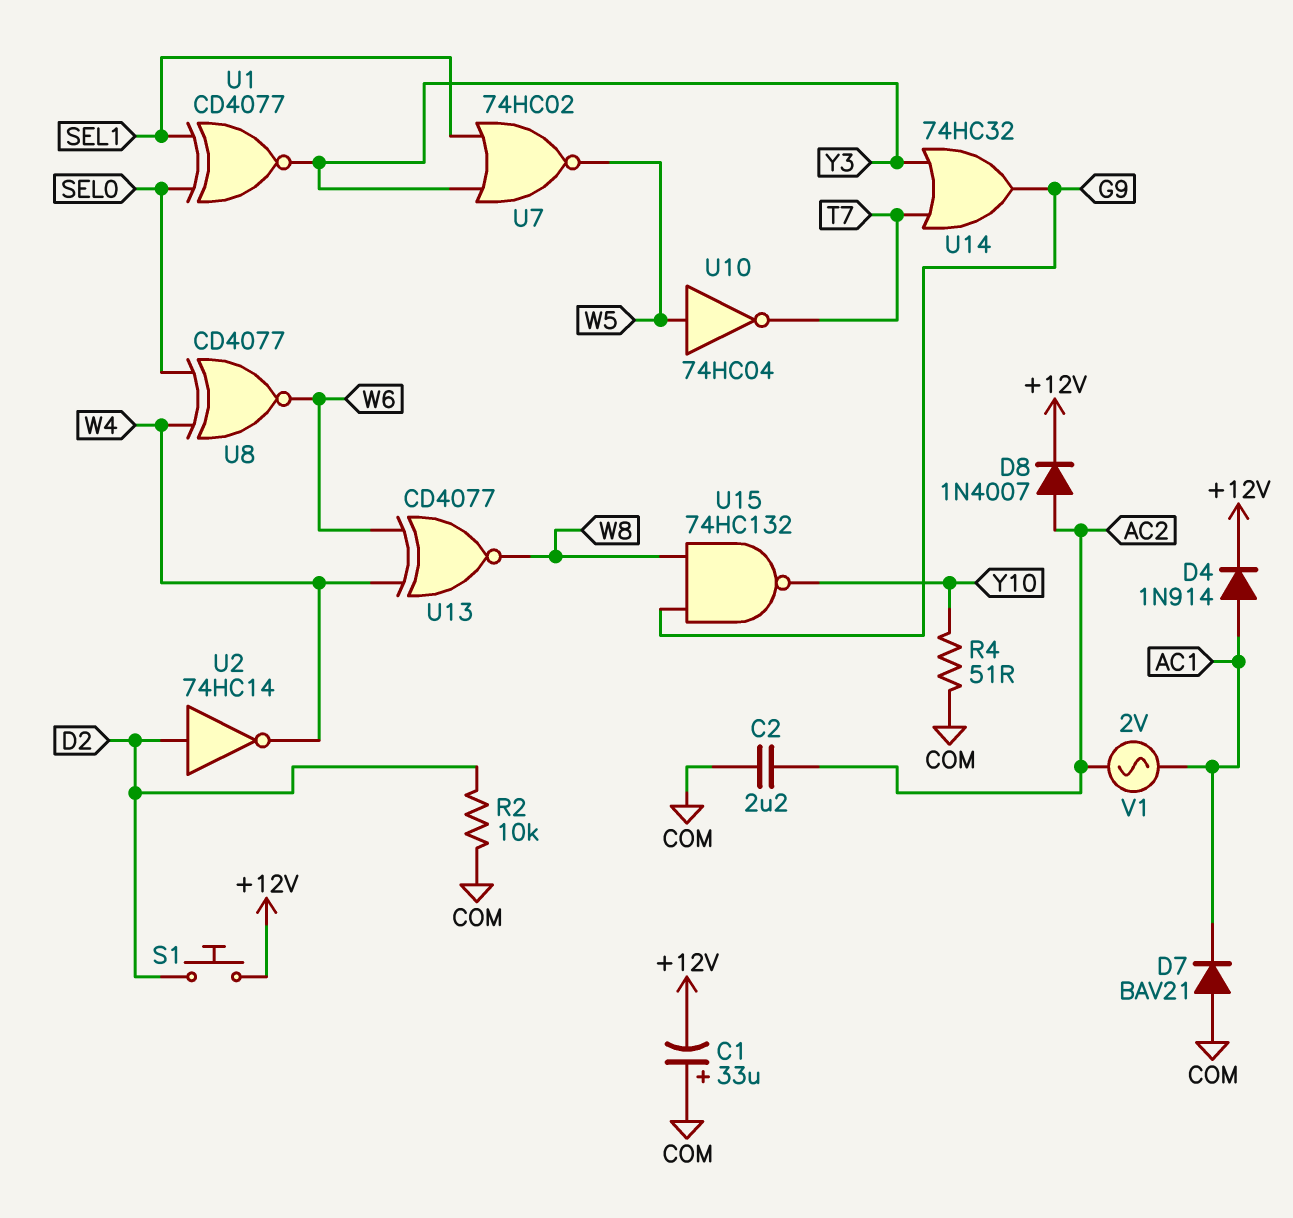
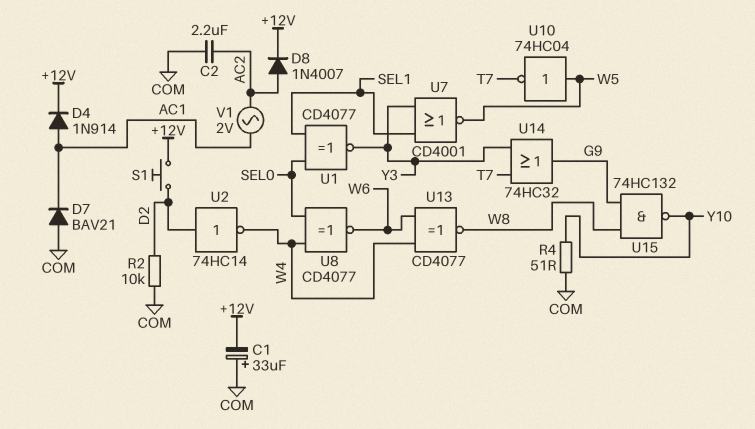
U7: NOR 74HC02 (in SEL1, in Y3, out W5) -> NOR CD4001 (in SEL1, in Y3, out W5)

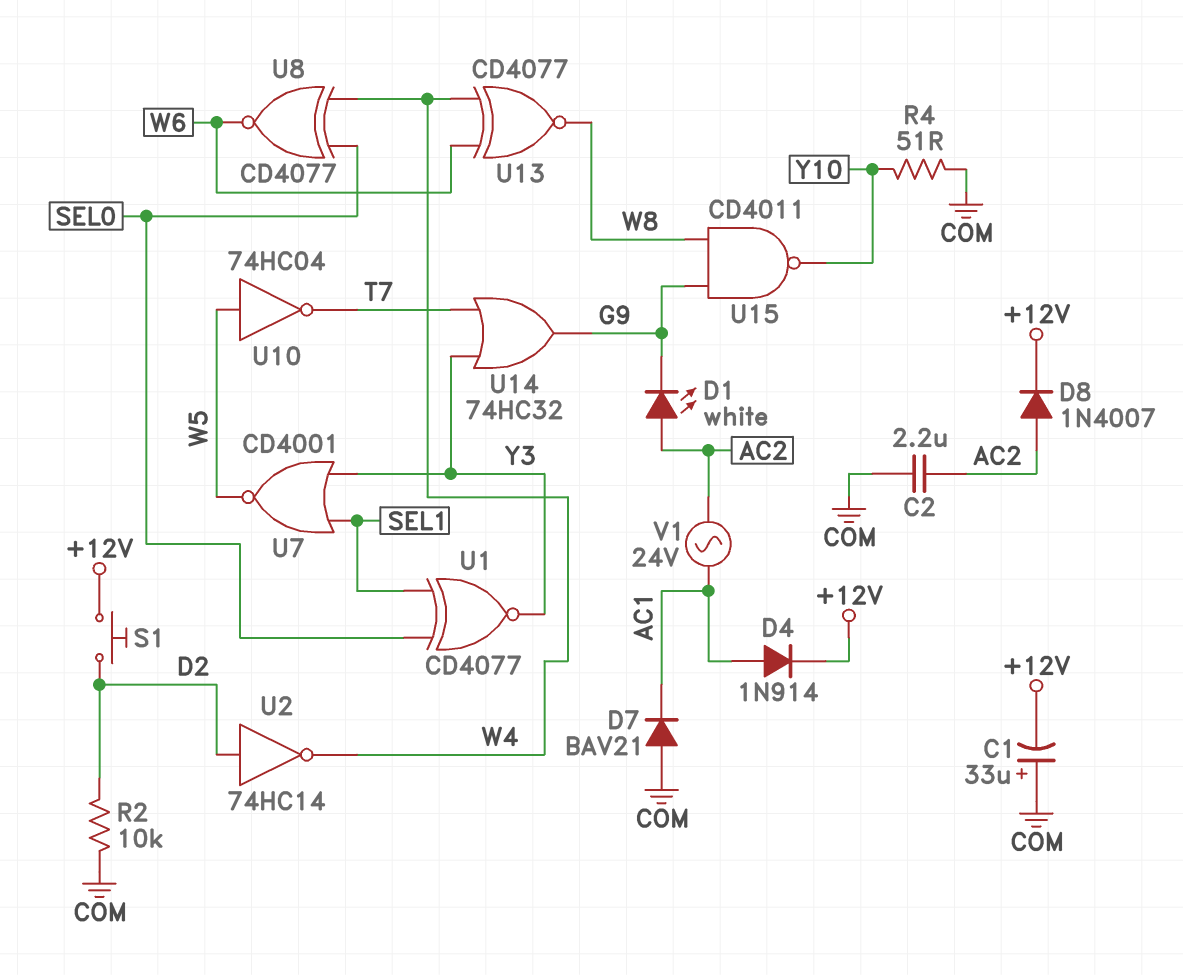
D1: none -> LED white (A AC2, K G9)
U15: NAND 74HC132 (in G9, in W8, out Y10) -> NAND CD4011 (in G9, in W8, out Y10)
V1: AC 2V (AC1, AC2) -> AC 24V (AC1, AC2)

